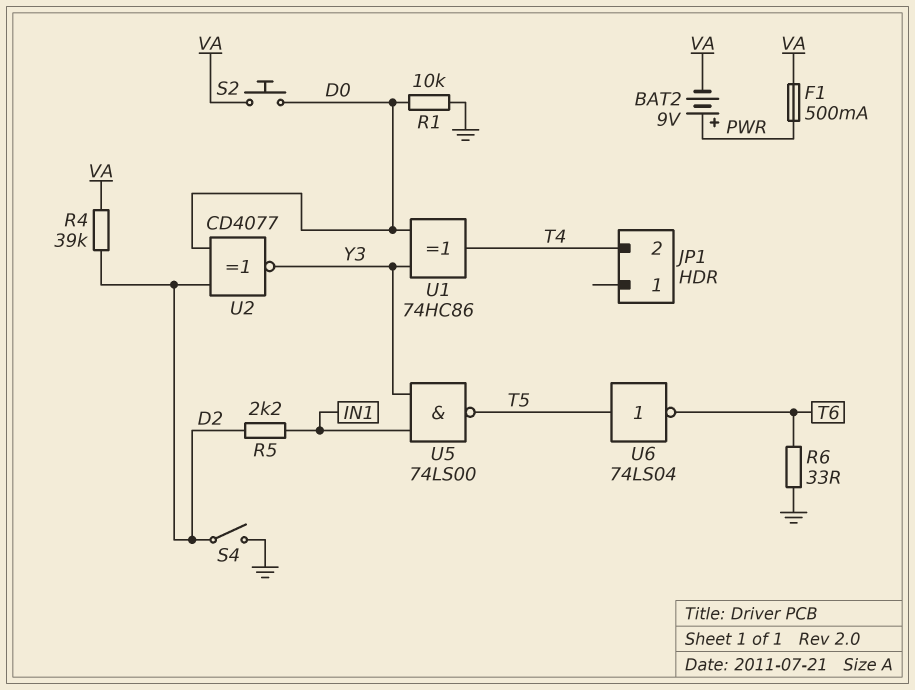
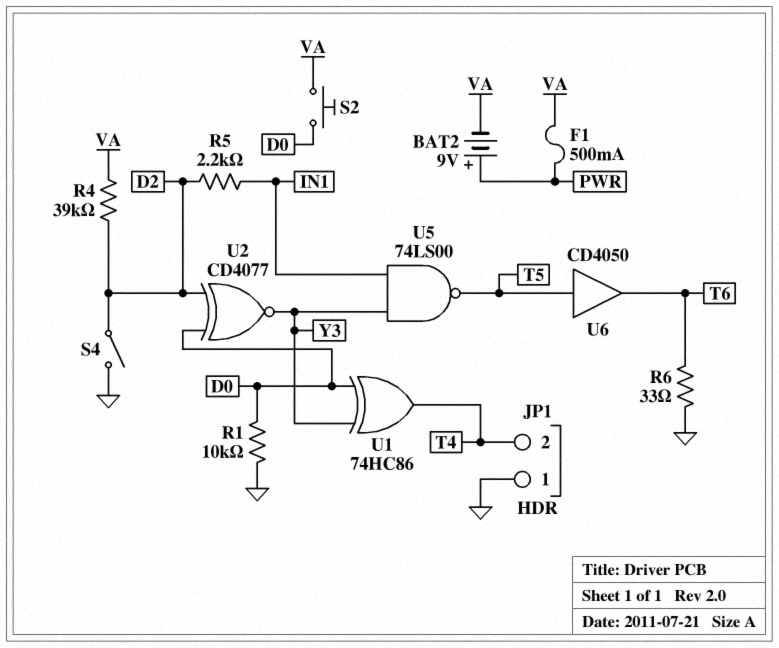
JP1 pin 1: none -> GND
U6: NOT 74LS04 (in T5, out T6) -> buffer CD4050 (in T5, out T6)

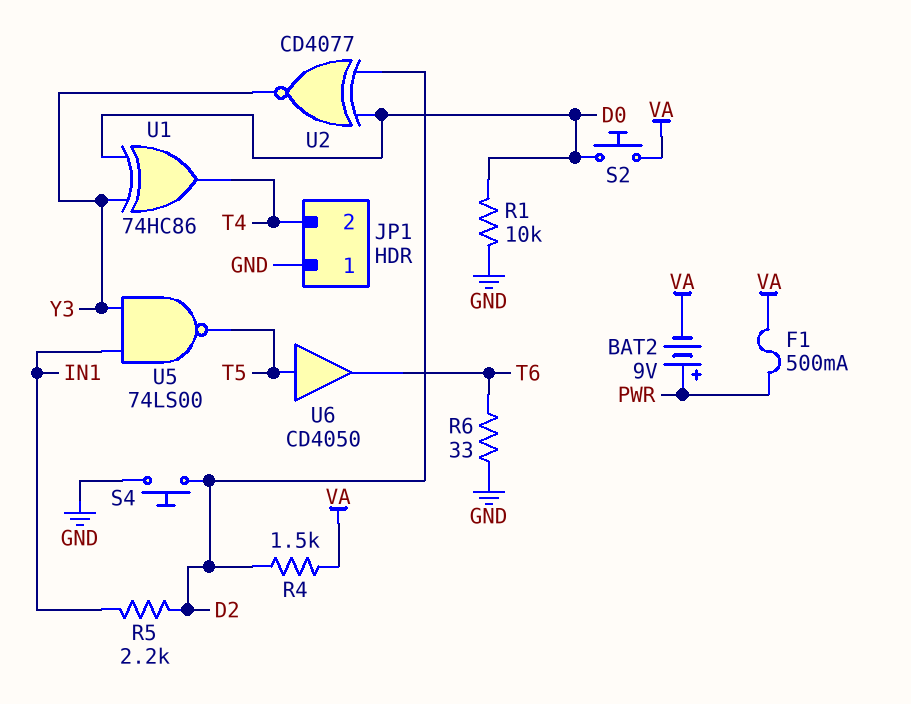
R4: 39k (D2, VA) -> 1.5k (D2, VA)
S4: switch (D2, GND) -> button (D2, GND)

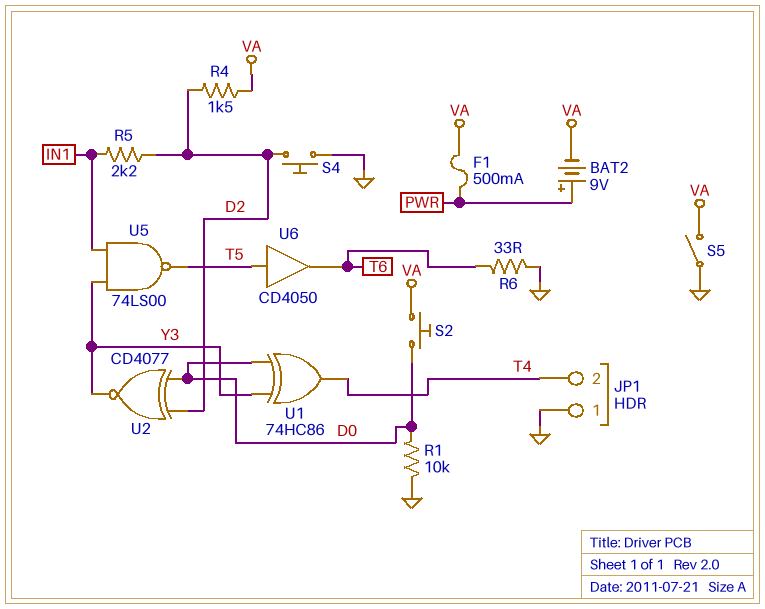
S5: none -> switch (GND, VA)

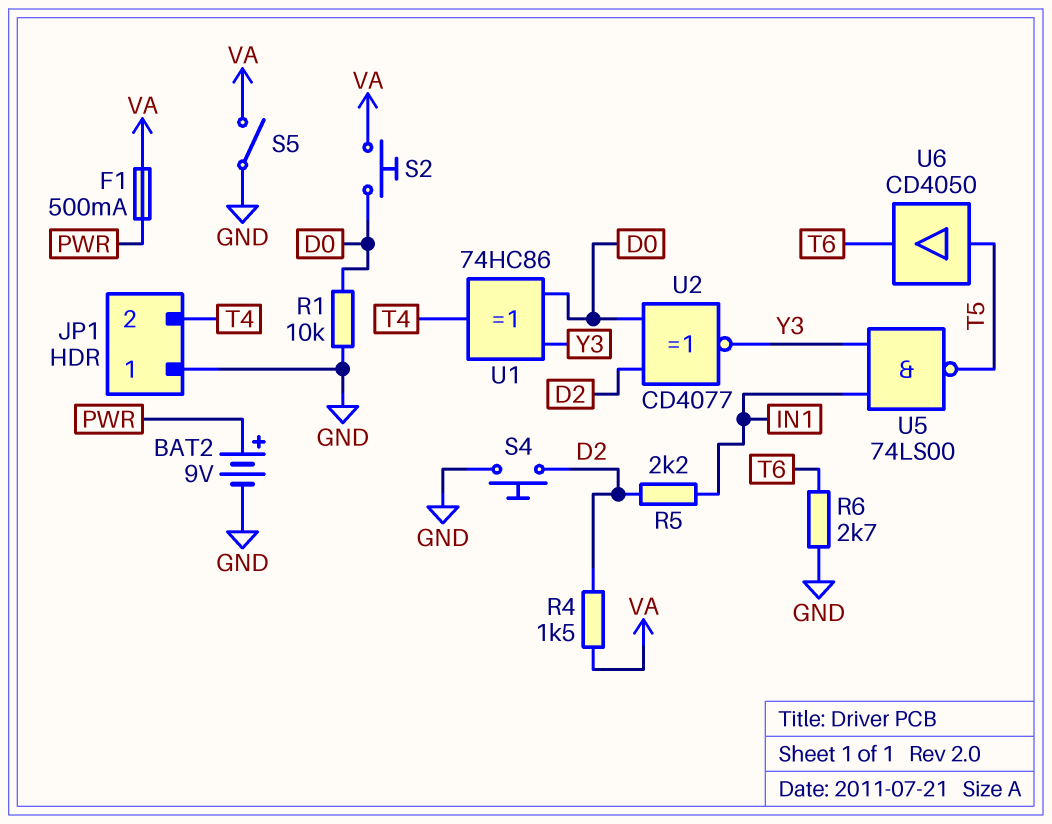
BAT2: 9V (plus PWR, minus VA) -> 9V (plus PWR, minus GND)
R6: 33 (GND, T6) -> 2.7k (GND, T6)

